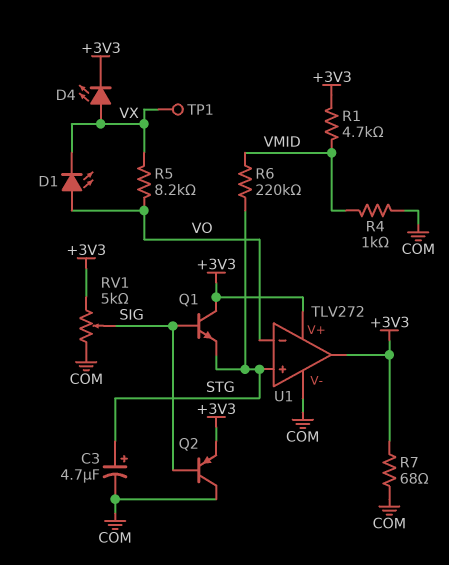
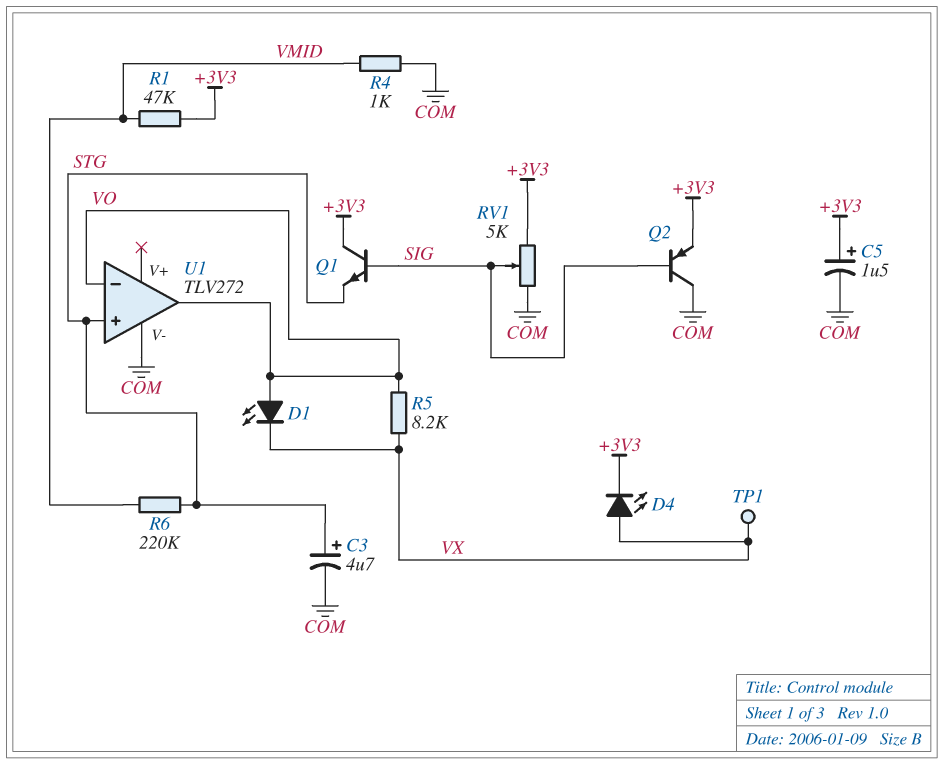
C5: none -> 1.5uF (plus +3V3, minus COM)
R1: 4.7k (+3V3, VMID) -> 47k (+3V3, VMID)
R7: 68 (+3V3, COM) -> none
U1 pin V+: +3V3 -> none
U1 pin out: +3V3 -> VO

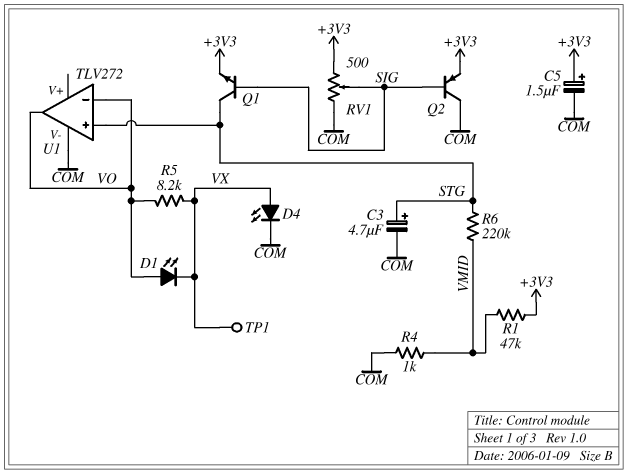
D4: LED (A VX, K +3V3) -> LED (A VX, K COM)
Q1: NPN (B SIG, C +3V3, E STG) -> NPN (B SIG, C STG, E +3V3)
RV1: 5k (+3V3, COM, wiper SIG) -> 500 (+3V3, COM, wiper SIG)

